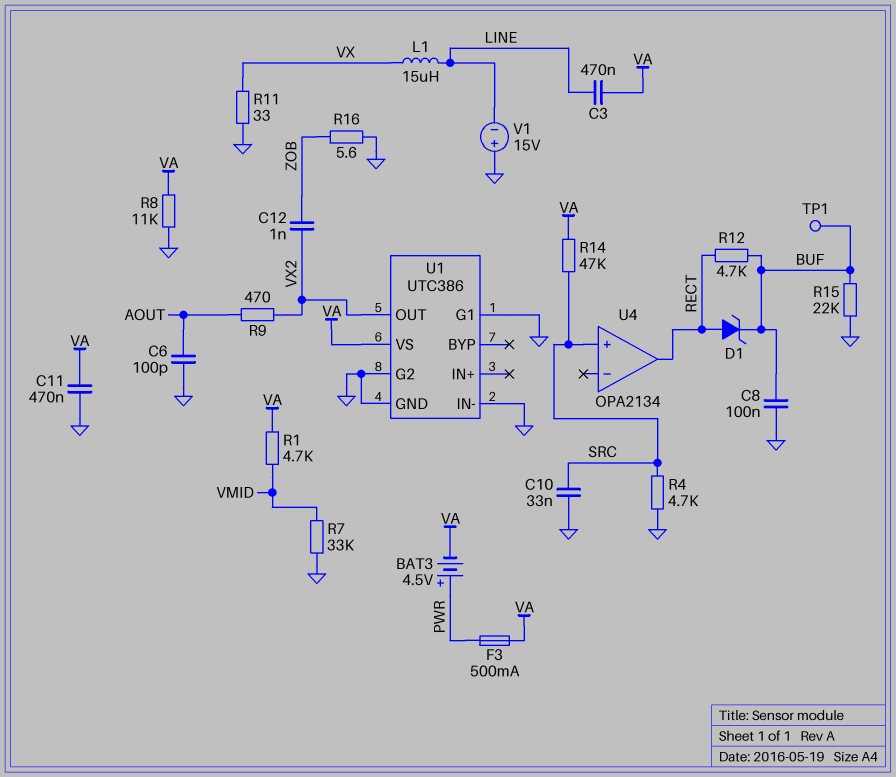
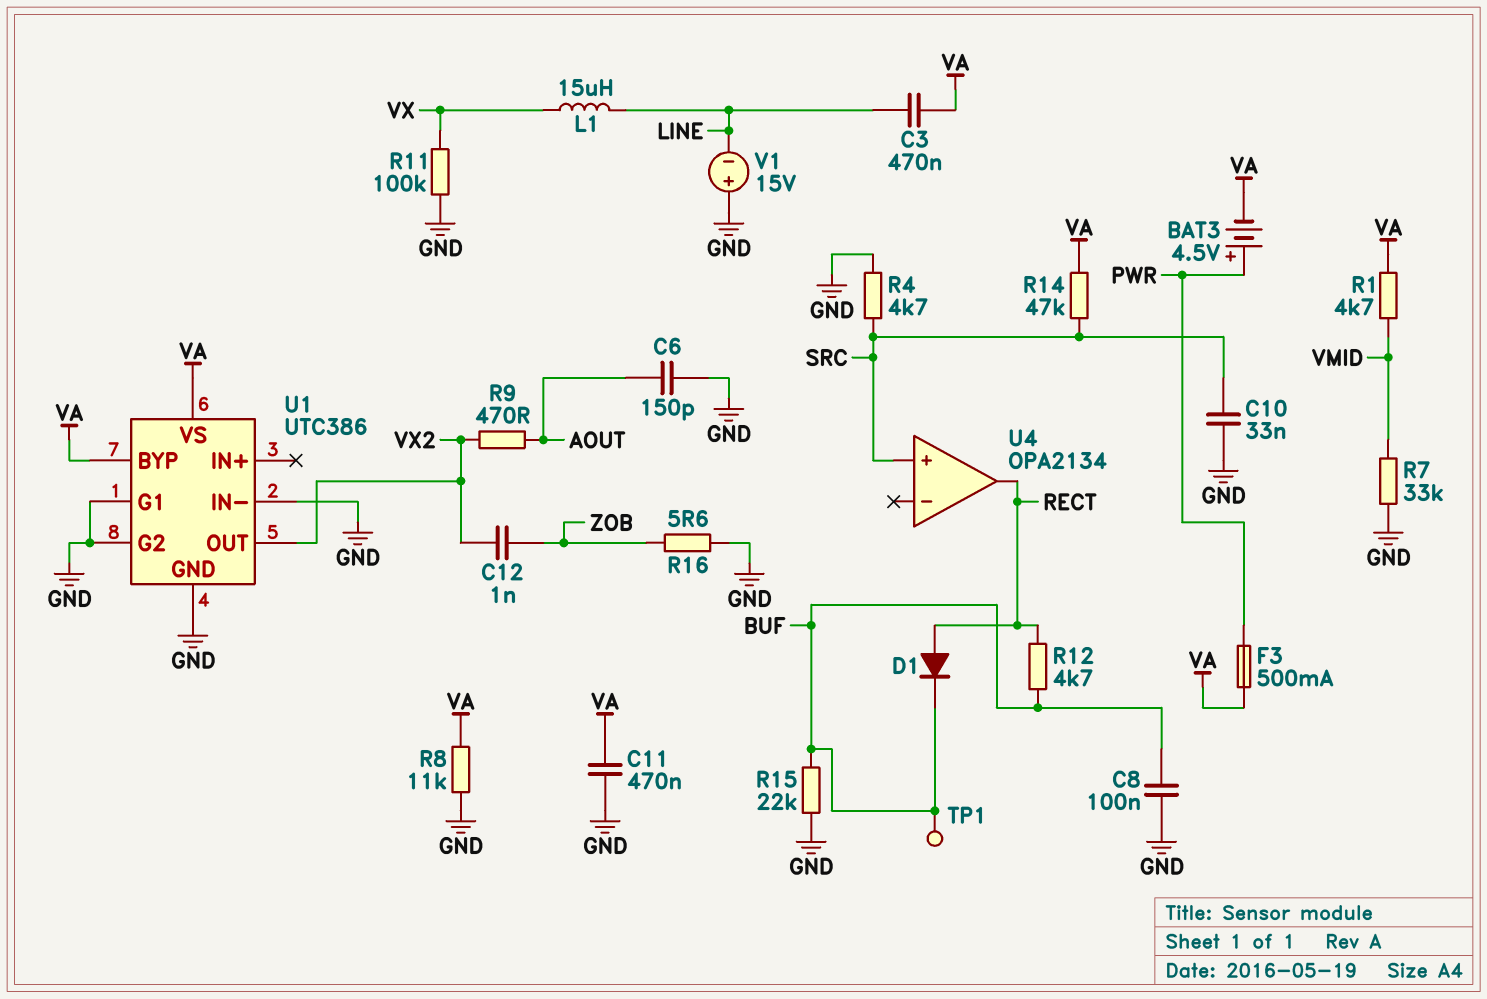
C6: 100pF (AOUT, GND) -> 150pF (AOUT, GND)
D1: zener (A RECT, K BUF) -> diode (A RECT, K BUF)
R11: 33 (GND, VX) -> 100k (GND, VX)
U1 pin BYP: none -> VA

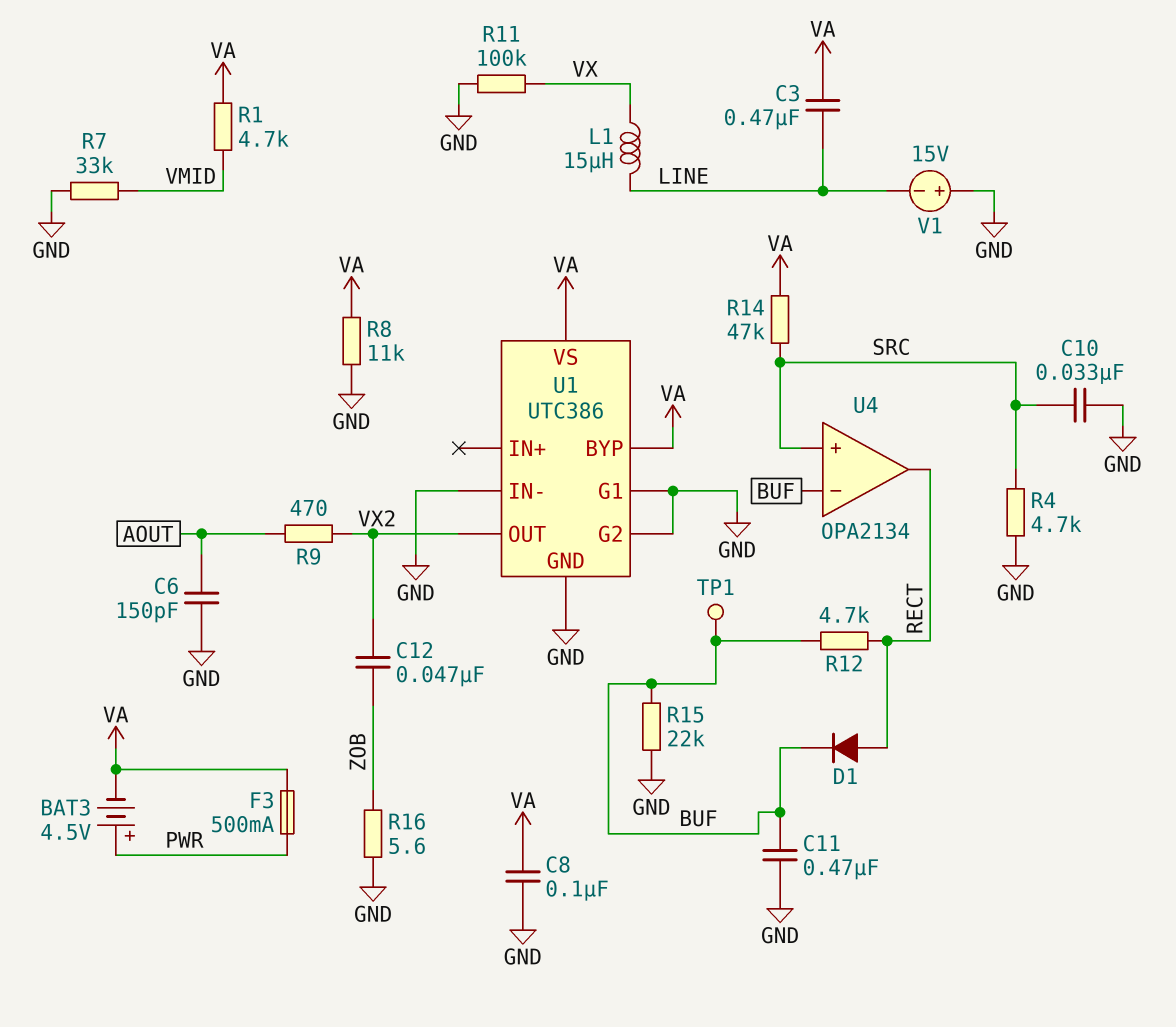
C8: 100nF (BUF, GND) -> 100nF (GND, VA)
C11: 470nF (GND, VA) -> 470nF (BUF, GND)
C12: 1nF (VX2, ZOB) -> 47nF (VX2, ZOB)
U4 pin in-: none -> BUF

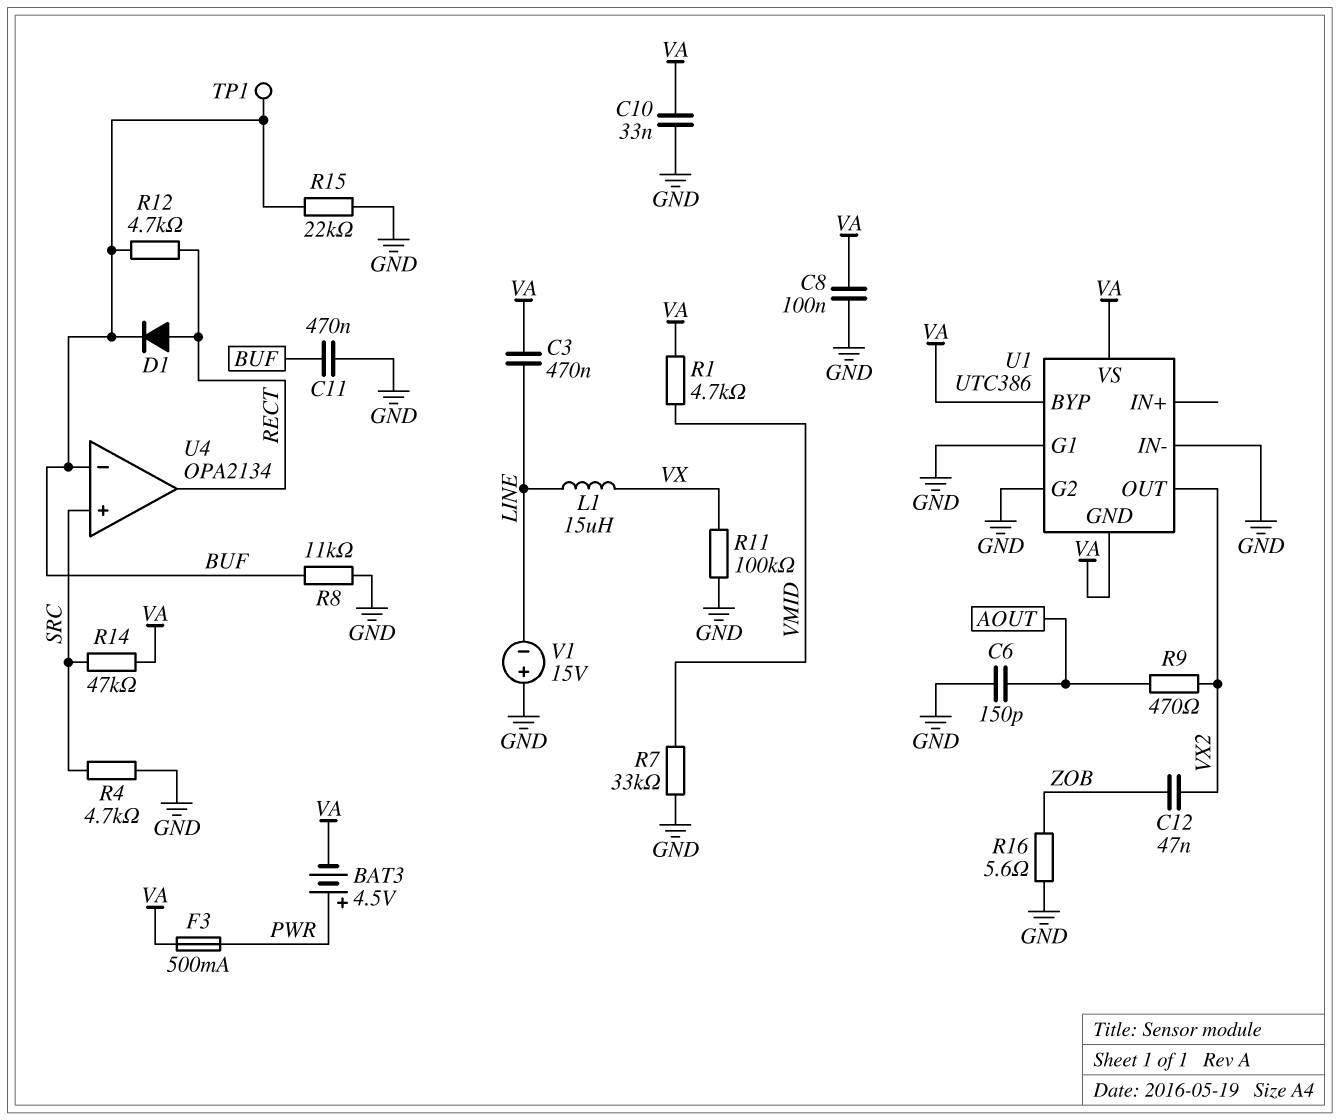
C10: 33nF (GND, SRC) -> 33nF (GND, VA)
R8: 11k (GND, VA) -> 11k (BUF, GND)
U1 pin GND: GND -> VA

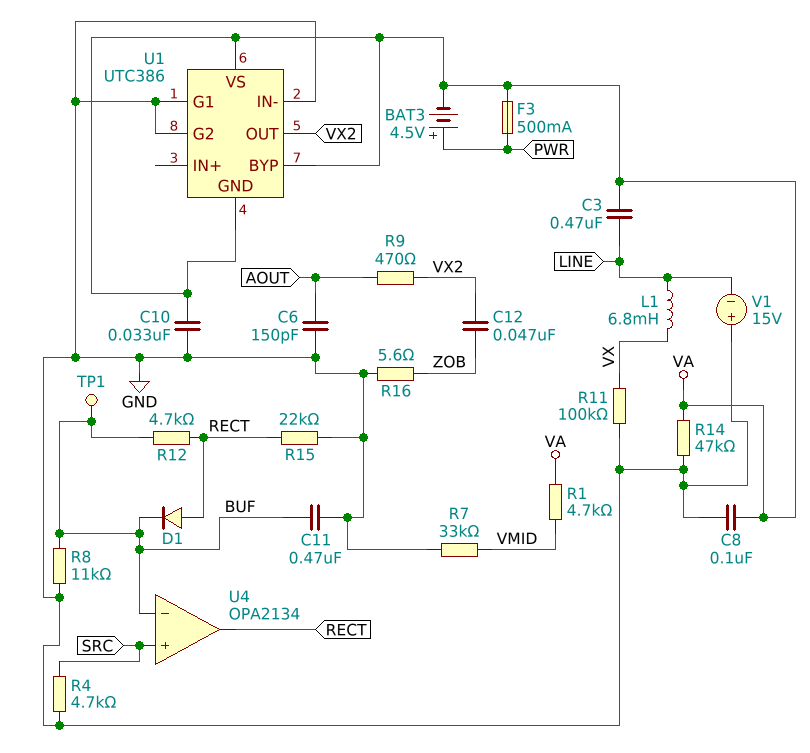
L1: 15uH (LINE, VX) -> 6.8mH (LINE, VX)
R14: 47k (SRC, VA) -> 47k (GND, VA)
R15: 22k (BUF, GND) -> 22k (GND, RECT)

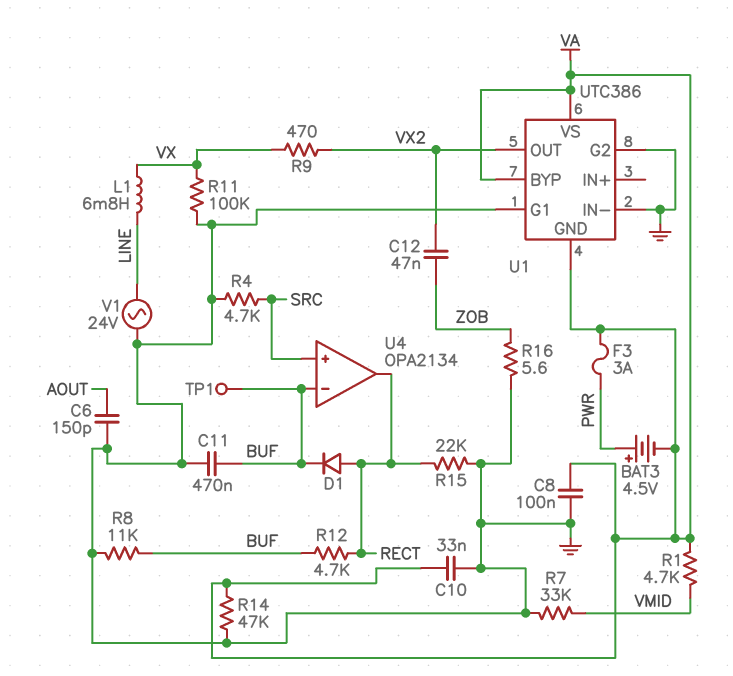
C3: 470nF (LINE, VA) -> none
F3: 500mA (PWR, VA) -> 3A (PWR, VA)
R9: 470 (AOUT, VX2) -> 470 (VX, VX2)
V1: 15V (plus GND, minus LINE) -> AC 24V (GND, LINE)

